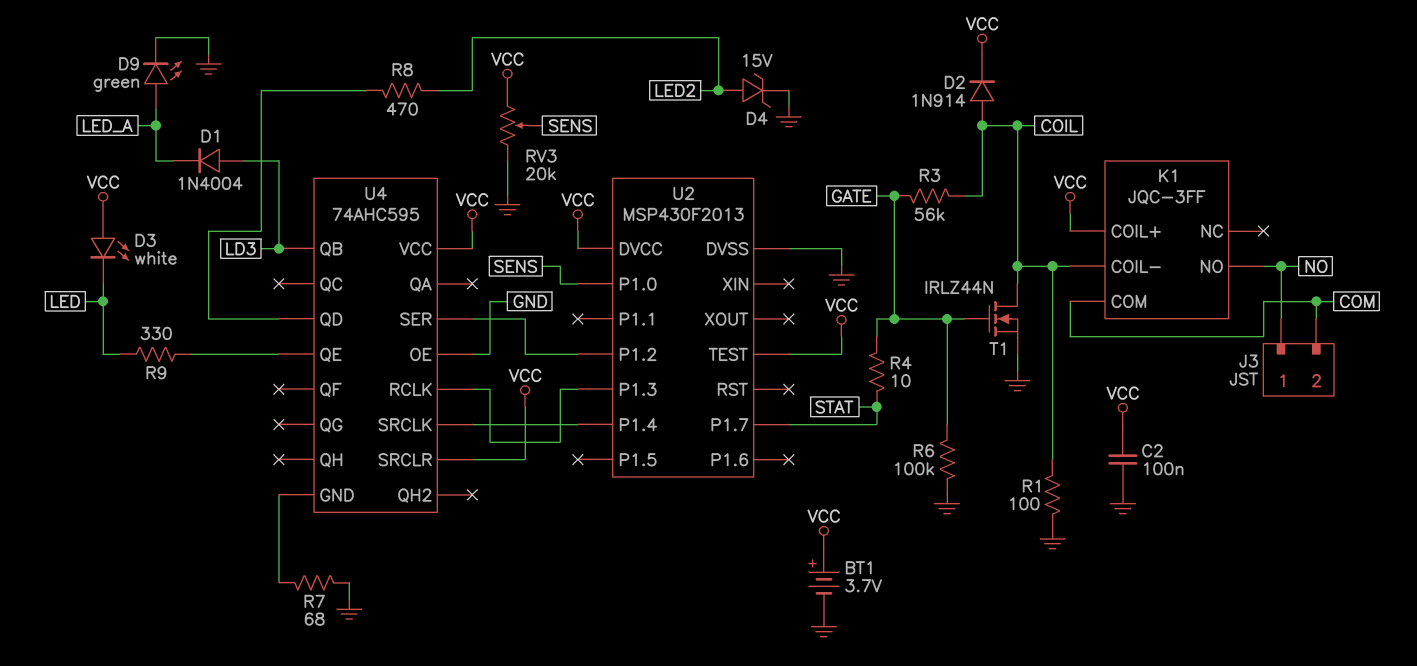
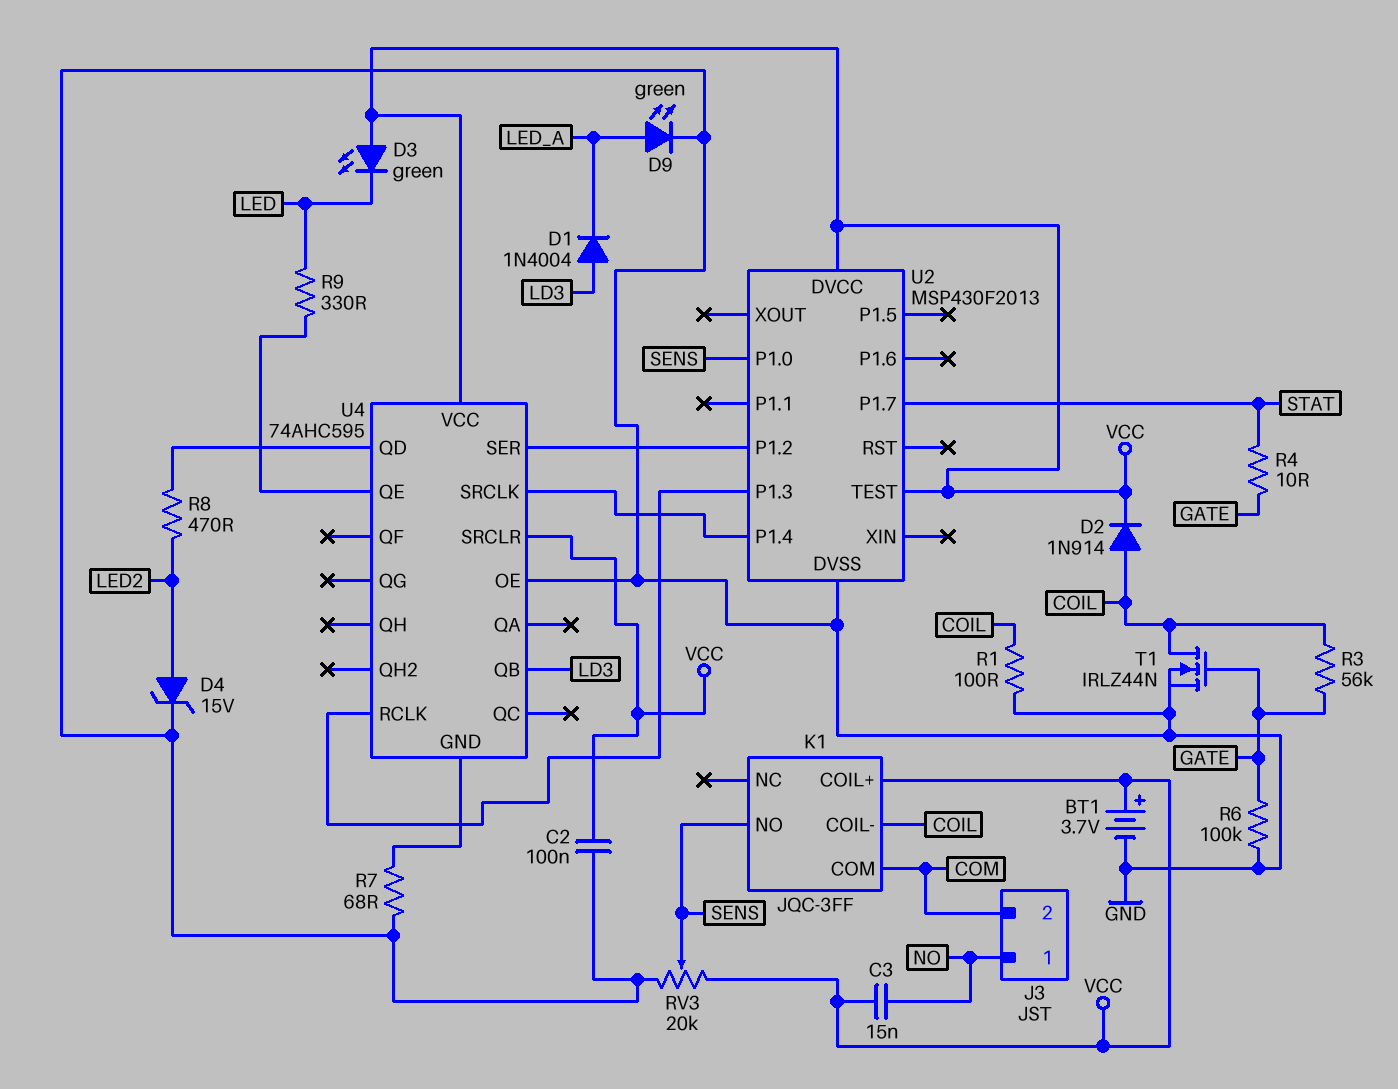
C3: none -> 15nF (NO, VCC)
D3: LED white (A VCC, K LED) -> LED green (A VCC, K LED)
K1 pin NO: NO -> SENS

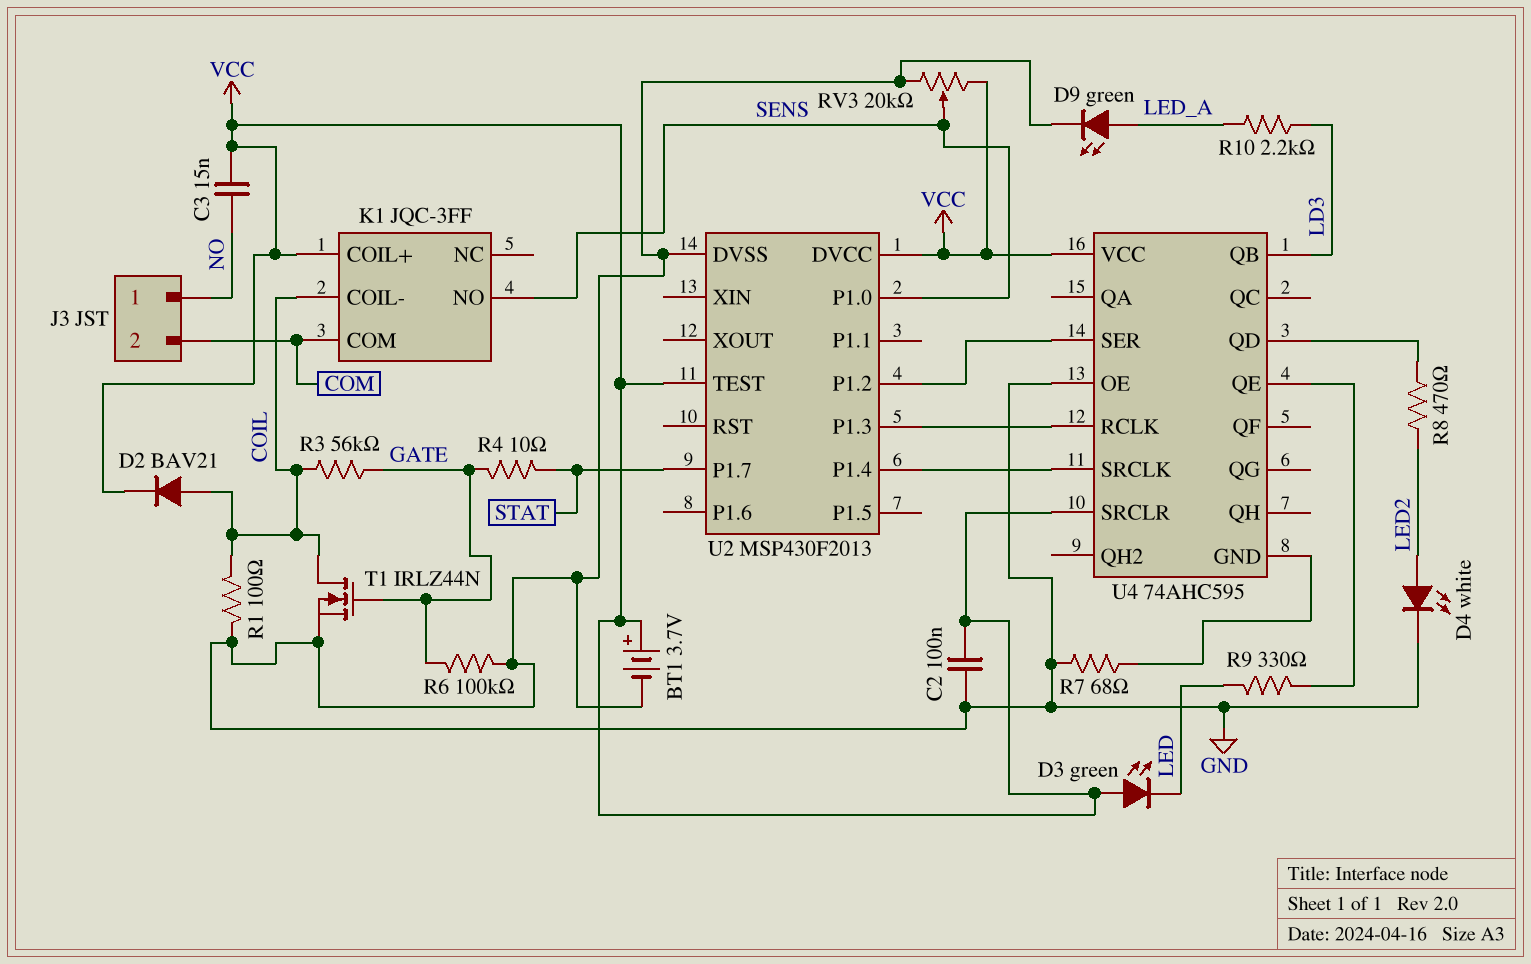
D1: diode 1N4004 (A LD3, K LED_A) -> none
D2: diode 1N914 (A COIL, K VCC) -> diode BAV21 (A COIL, K VCC)
D4: zener 15V (A LED2, K GND) -> LED white (A LED2, K GND)
R10: none -> 2.2k (LD3, LED_A)

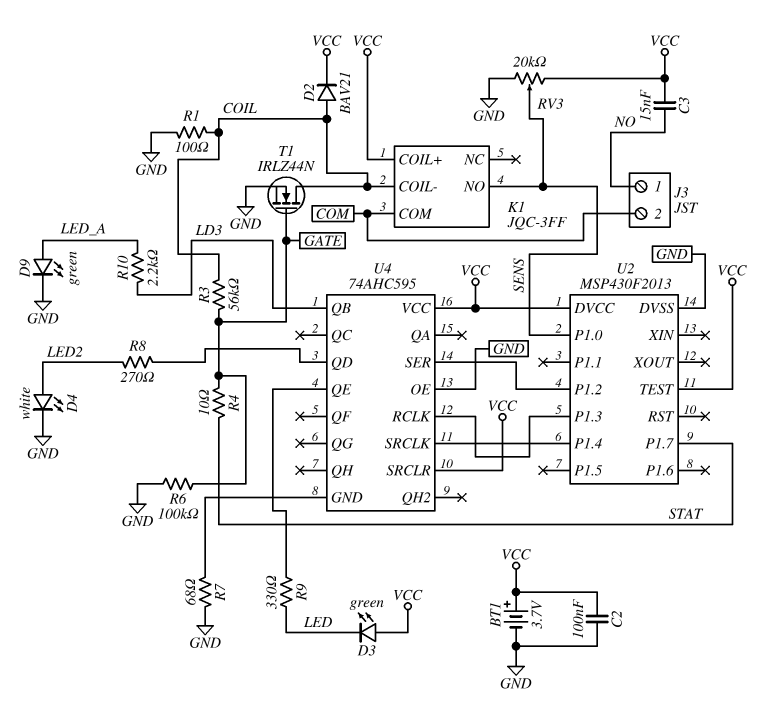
R8: 470 (LED2, U4/QD) -> 270 (LED2, U4/QD)

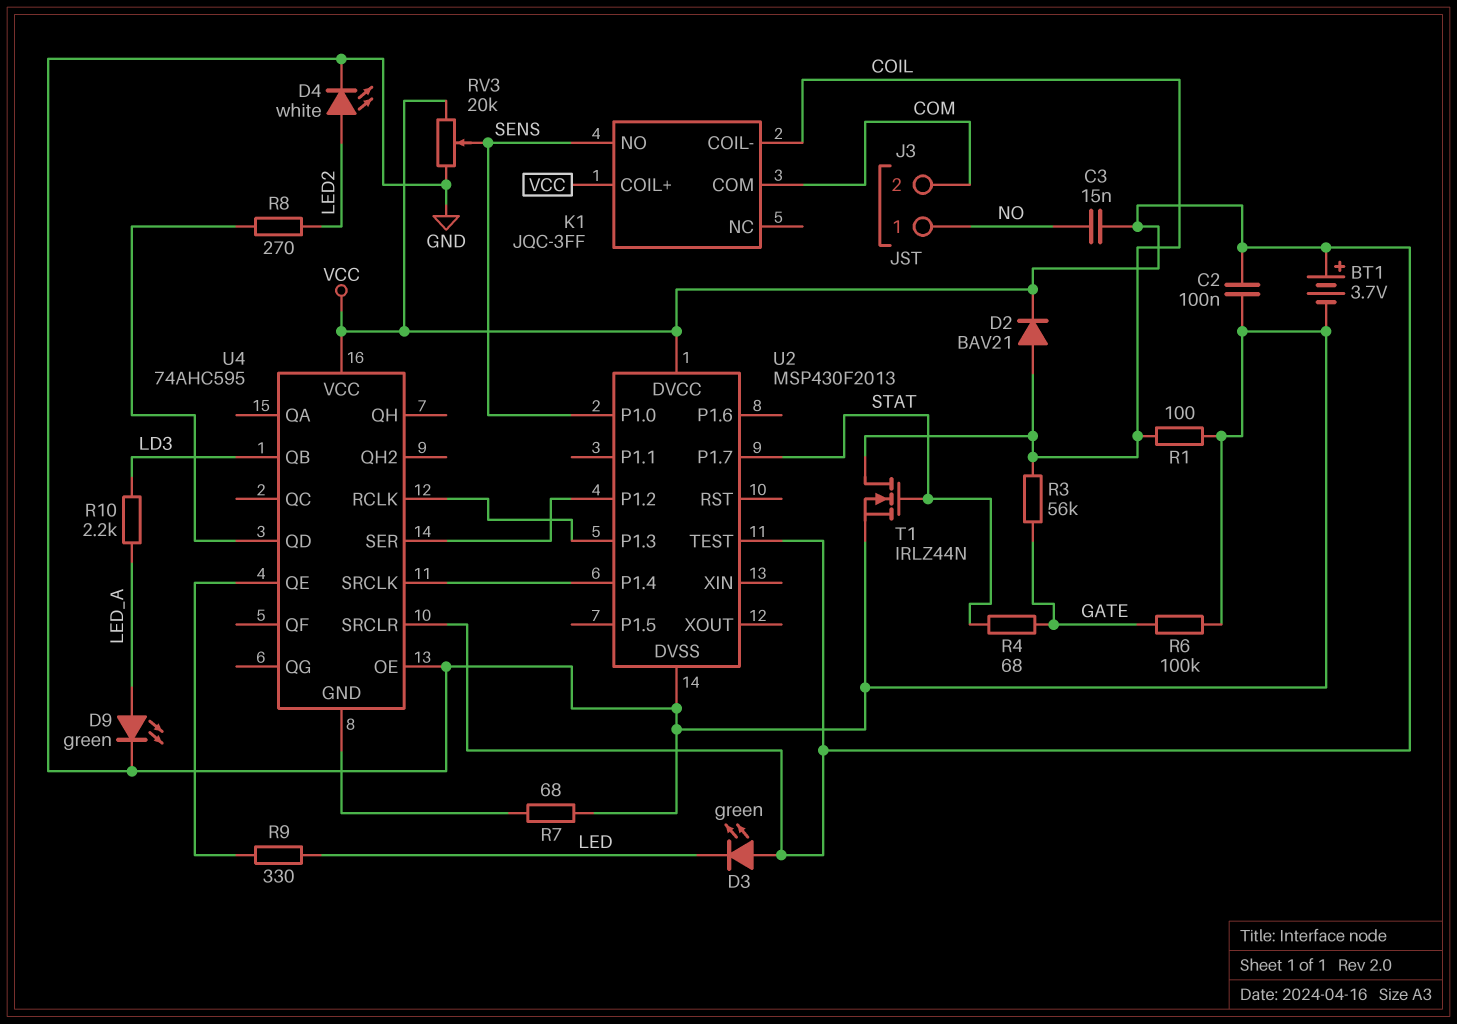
R4: 10 (GATE, STAT) -> 68 (GATE, STAT)
T1: NMOS IRLZ44N (G GATE, D COIL, S GND) -> NMOS IRLZ44N (G STAT, D COIL, S GND)

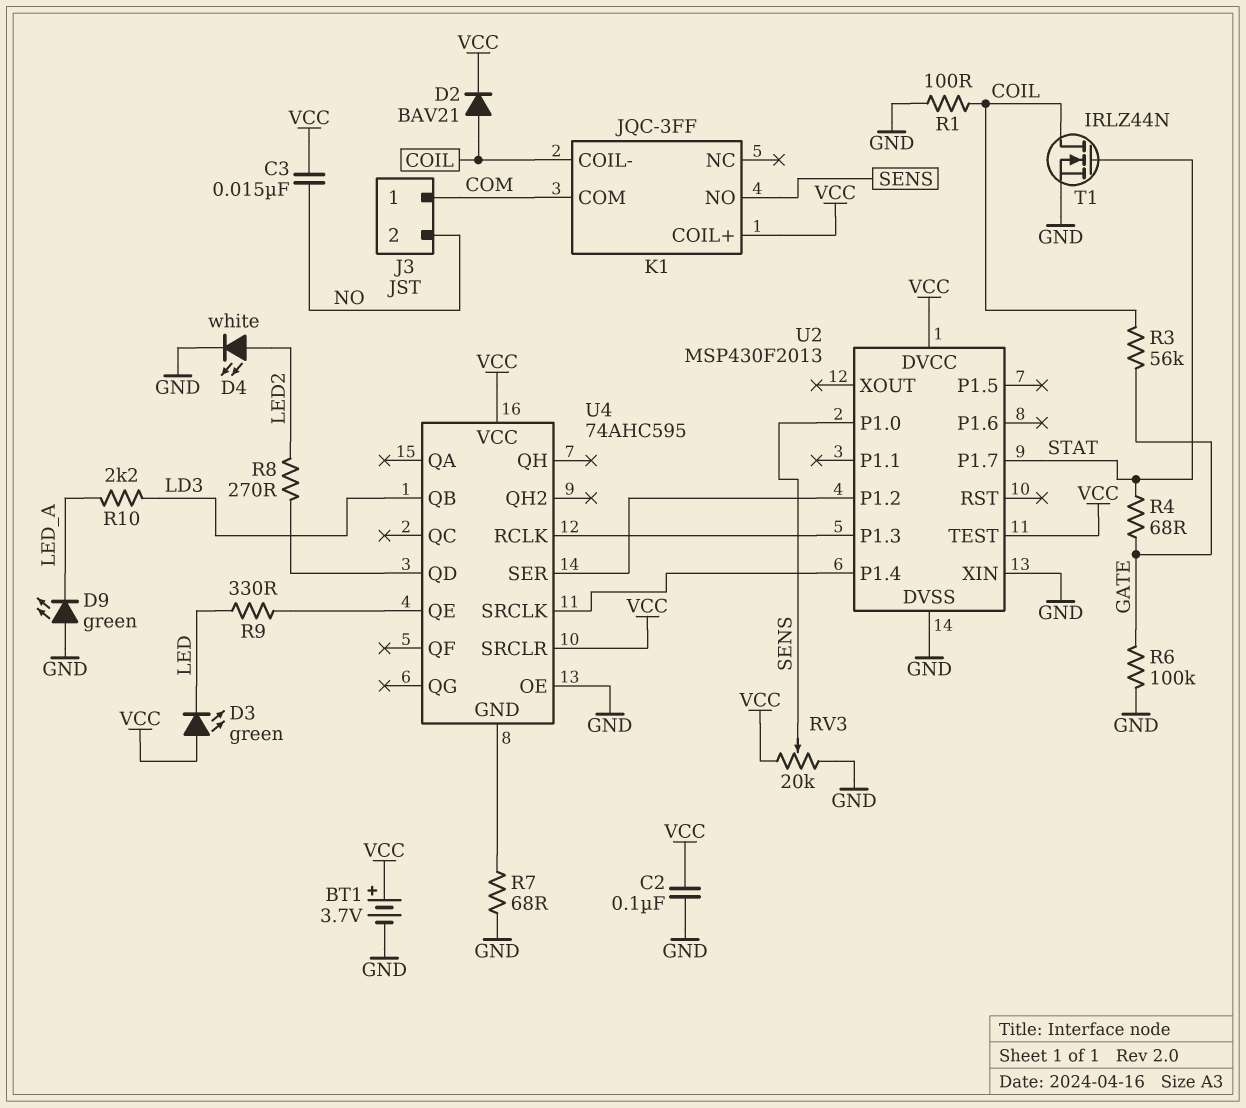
D9: LED green (A LED_A, K GND) -> LED green (A GND, K LED_A)
J3 pin 1: NO -> COM
J3 pin 2: COM -> NO
U2 pin XIN: none -> GND

